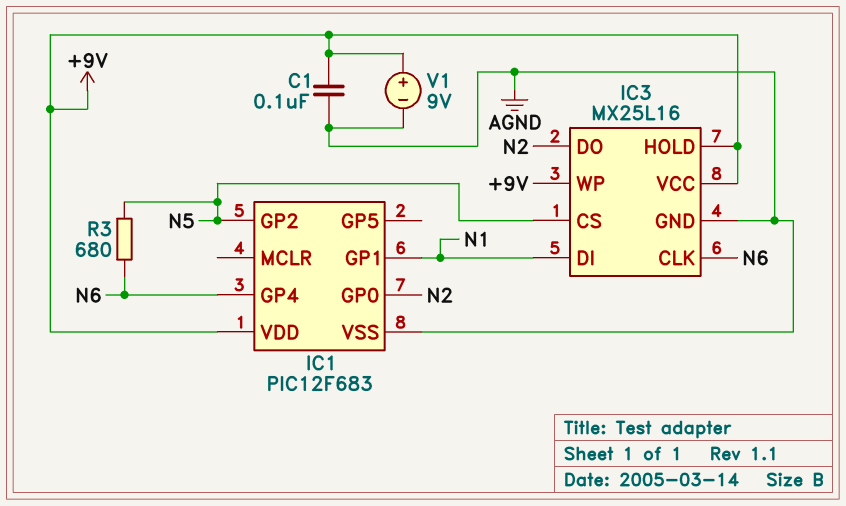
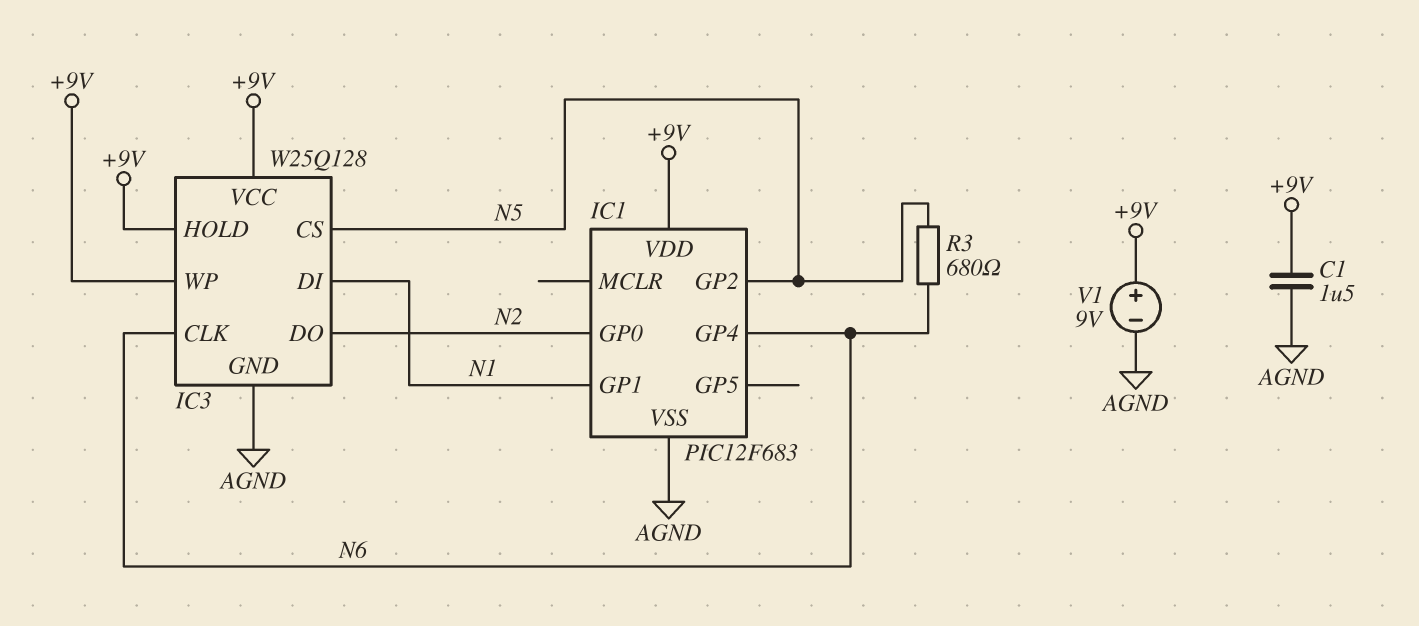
C1: 100nF (+9V, AGND) -> 1.5uF (+9V, AGND)
IC3: MX25L16 -> W25Q128

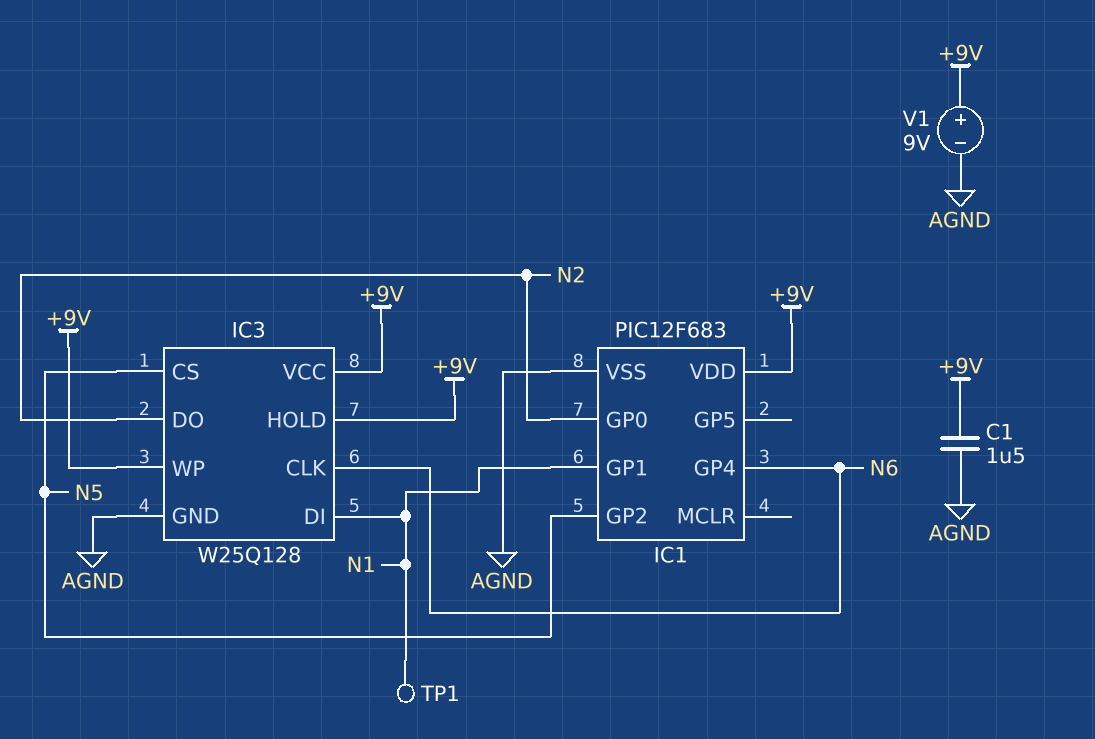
R3: 680 (N5, N6) -> none
TP1: none -> test point (N1)

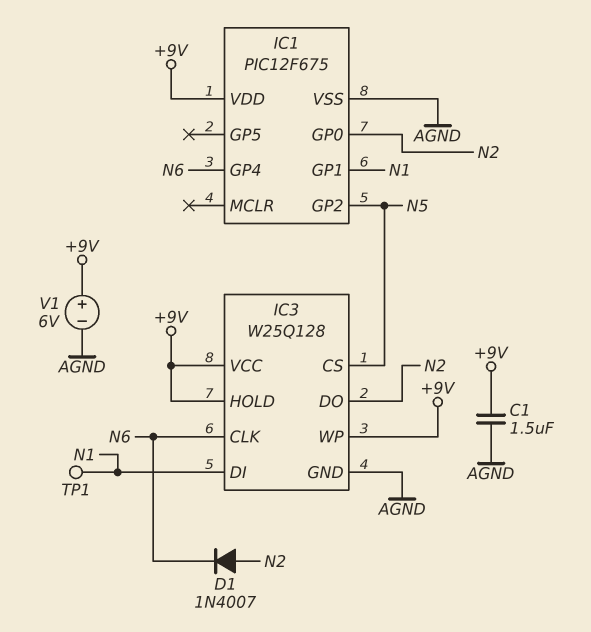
D1: none -> diode 1N4007 (A N2, K N6)
IC1: PIC12F683 -> PIC12F675
V1: 9V (plus +9V, minus AGND) -> 6V (plus +9V, minus AGND)

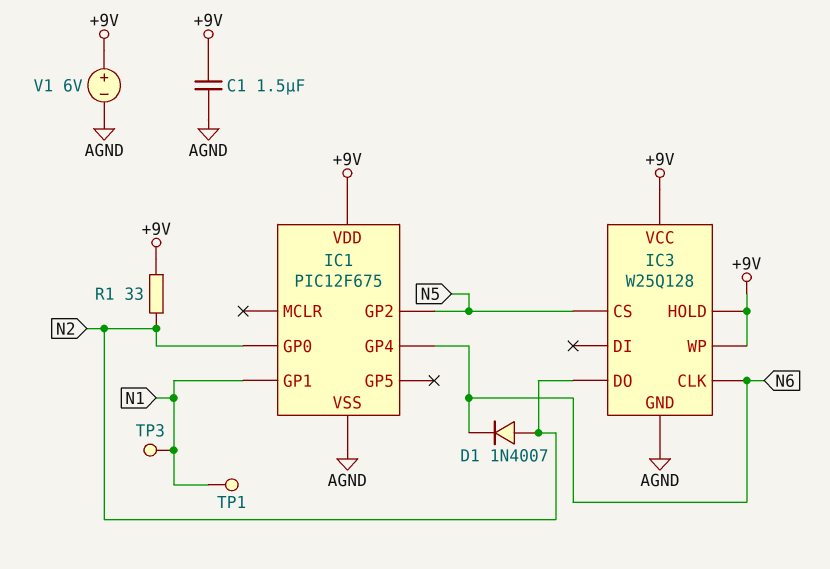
IC3 pin DI: N1 -> none
R1: none -> 33 (+9V, N2)
TP3: none -> test point (N1)

